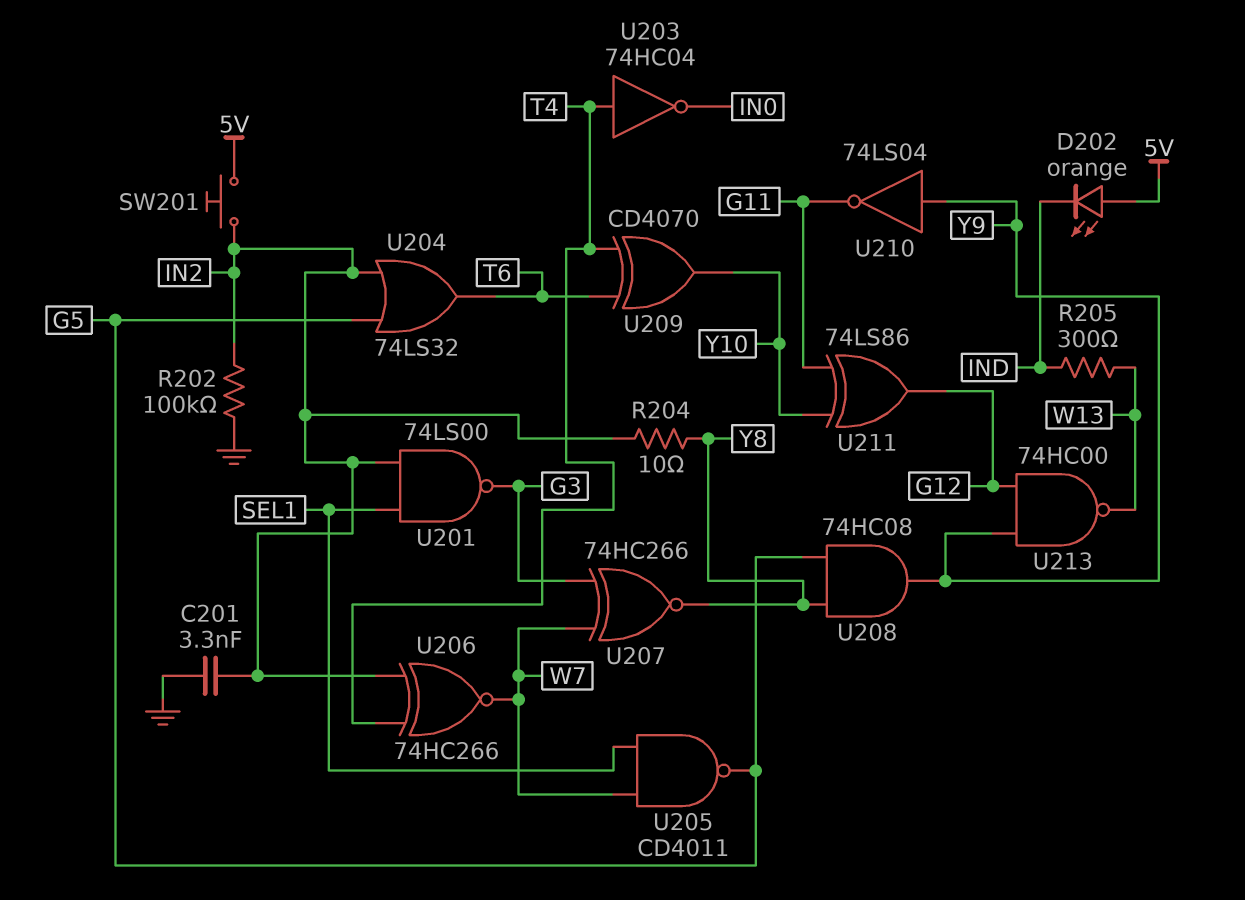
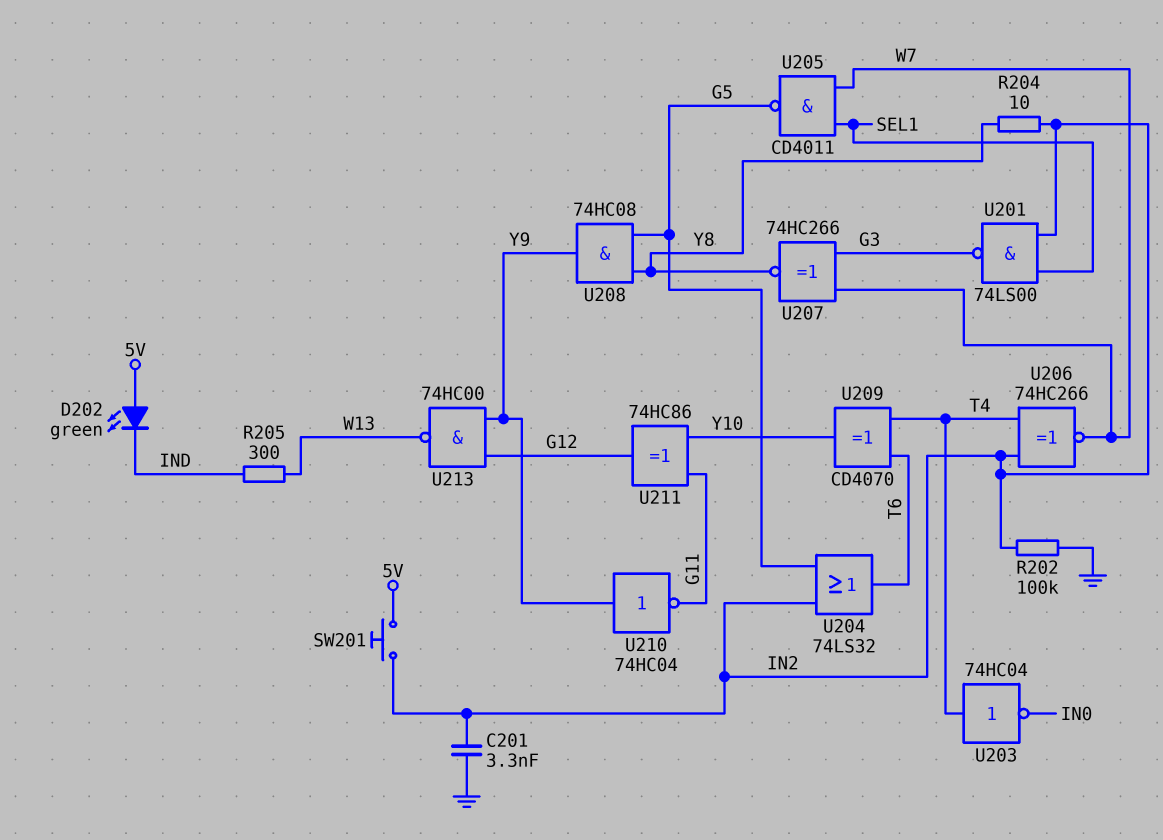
D202: LED orange (A 5V, K IND) -> LED green (A 5V, K IND)
U210: NOT 74LS04 (in Y9, out G11) -> NOT 74HC04 (in Y9, out G11)
U211: XOR 74LS86 (in G11, in Y10, out G12) -> XOR 74HC86 (in G11, in Y10, out G12)

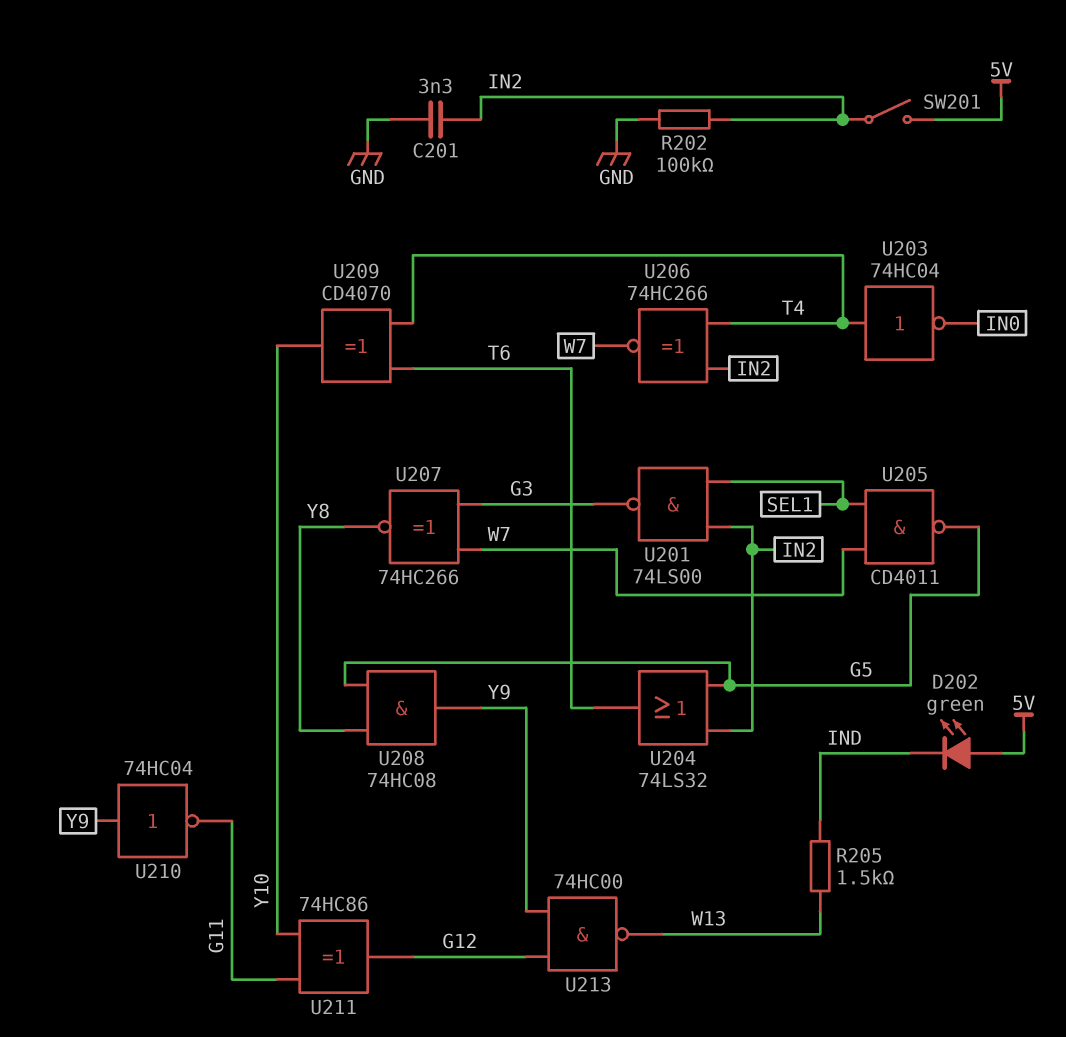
R204: 10 (IN2, Y8) -> none
R205: 300 (IND, W13) -> 1.5k (IND, W13)
SW201: button (5V, IN2) -> switch (5V, IN2)

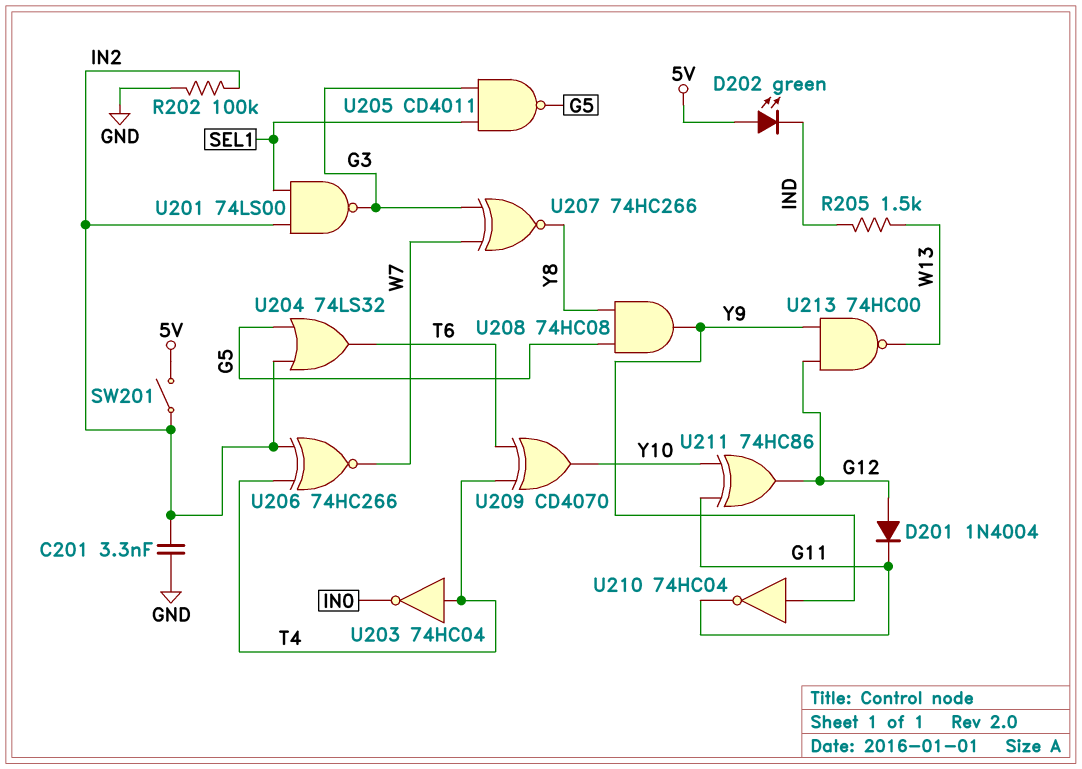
D201: none -> diode 1N4004 (A G12, K G11)
U205: NAND CD4011 (in SEL1, in W7, out G5) -> NAND CD4011 (in G3, in SEL1, out G5)

